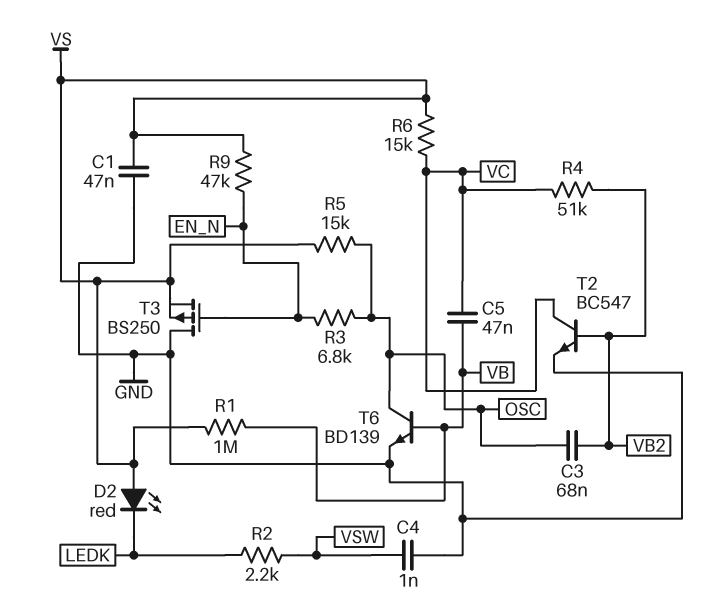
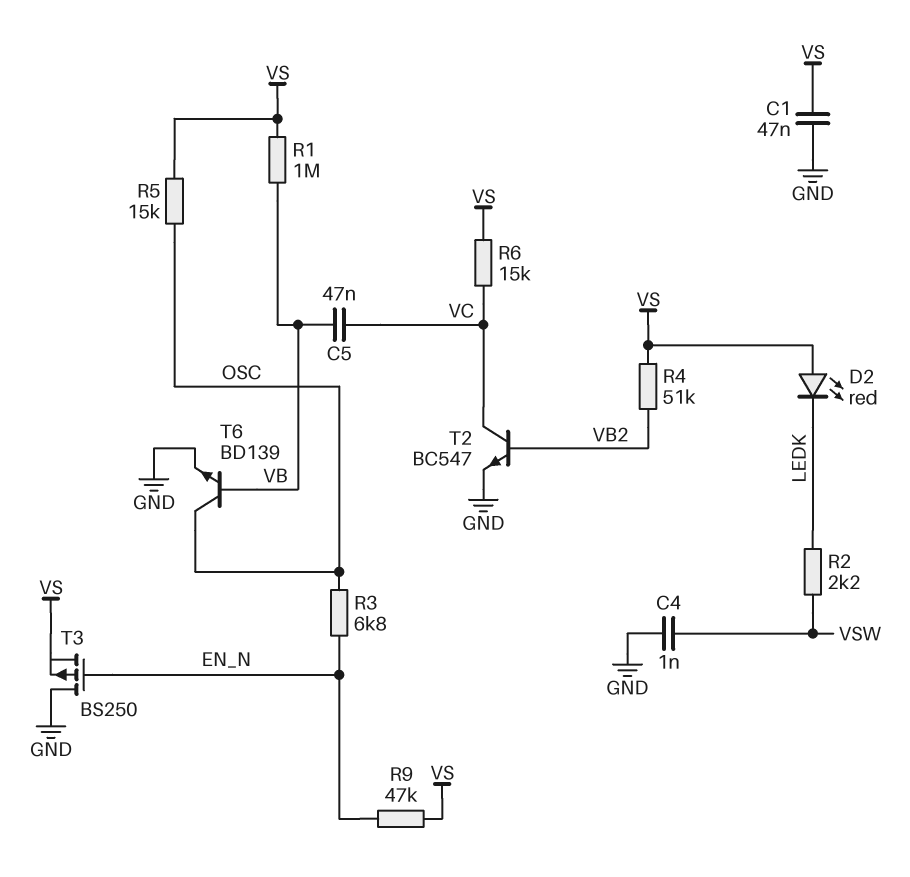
C3: 68nF (OSC, VB2) -> none
R4: 51k (VB2, VC) -> 51k (VB2, VS)

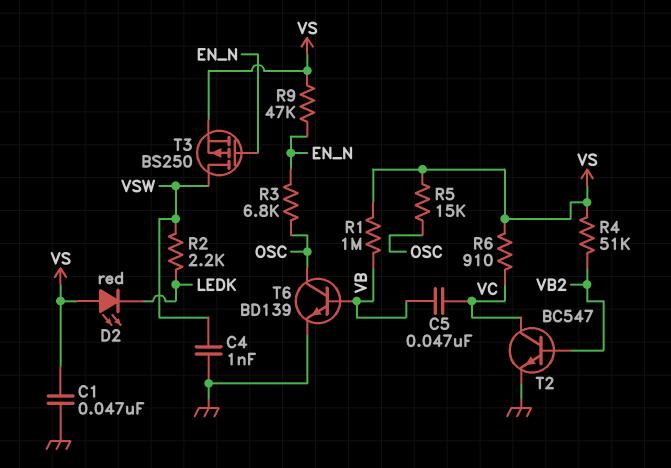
R6: 15k (VC, VS) -> 910 (VC, VS)
T3: PMOS BS250 (G EN_N, D GND, S VS) -> PMOS BS250 (G EN_N, D VSW, S VS)

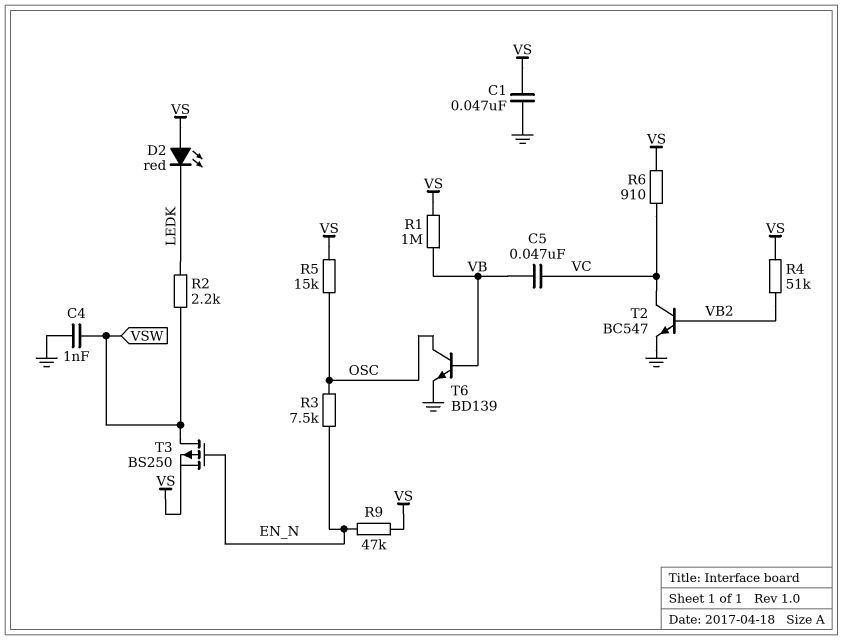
R3: 6.8k (EN_N, OSC) -> 7.5k (EN_N, OSC)

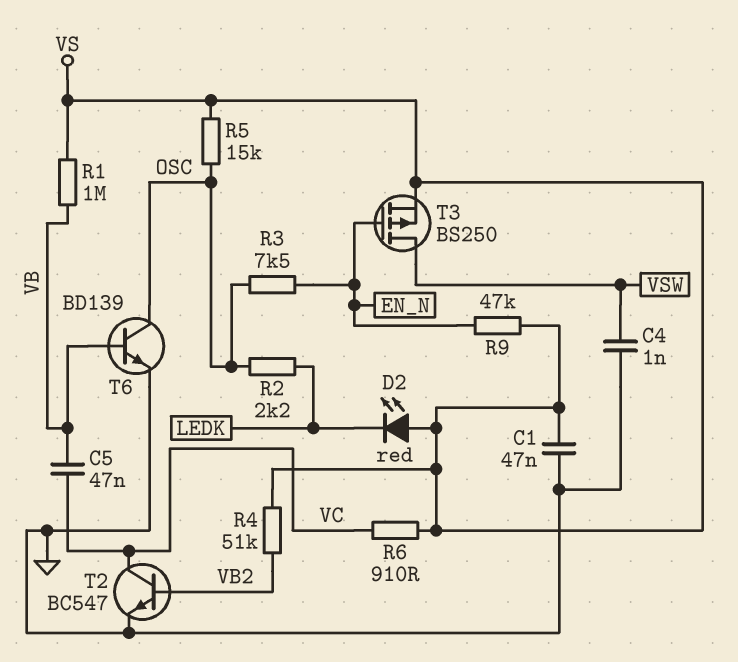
R2: 2.2k (LEDK, VSW) -> 2.2k (LEDK, OSC)

